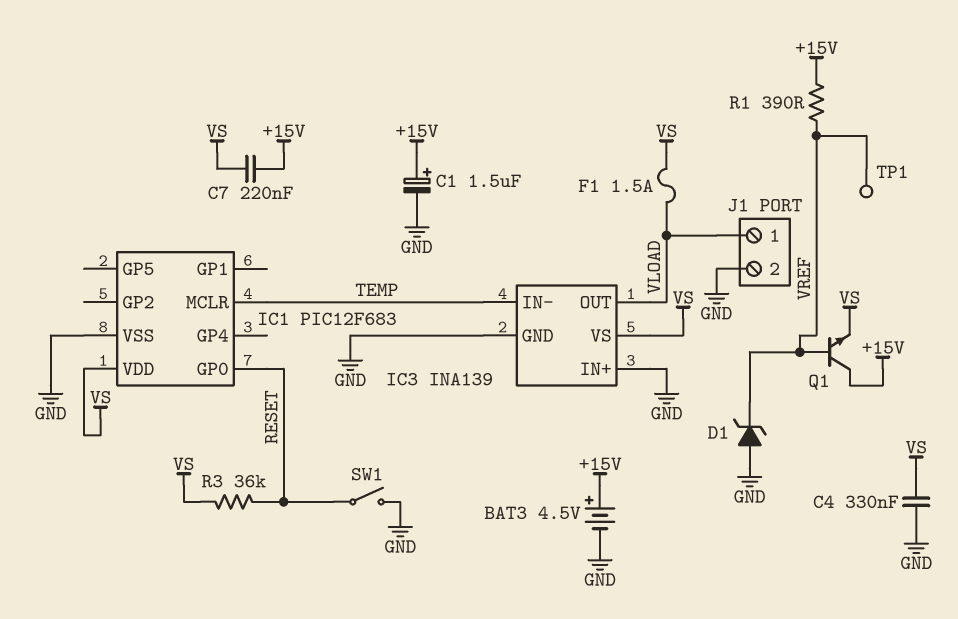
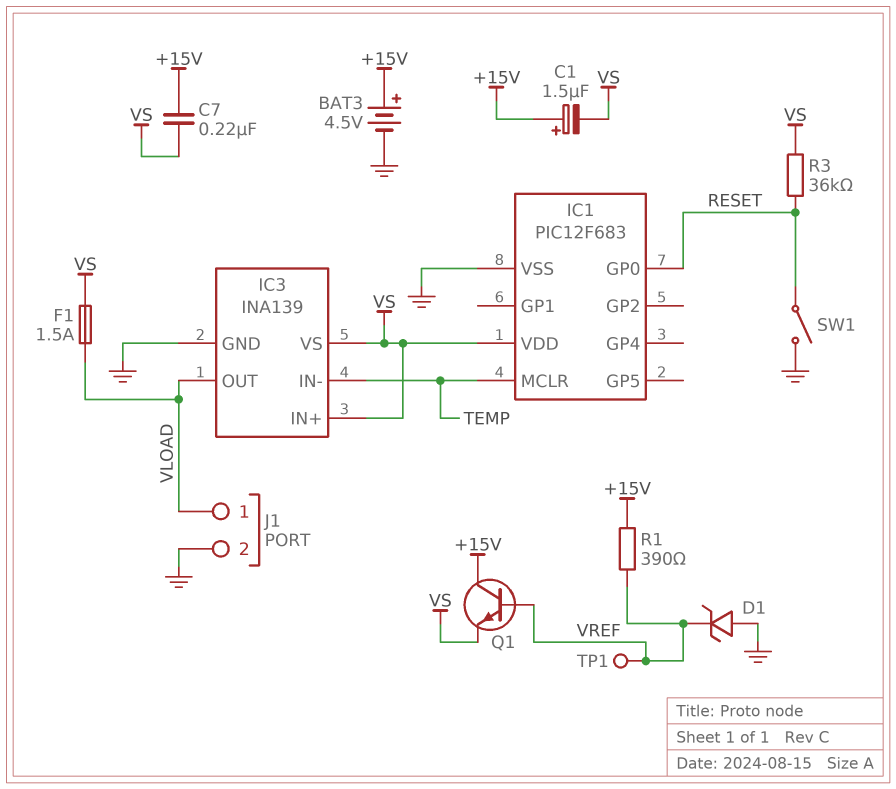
C1: 1.5uF (plus +15V, minus GND) -> 1.5uF (plus +15V, minus VS)
C4: 330nF (GND, VS) -> none
IC3 pin IN+: GND -> VS

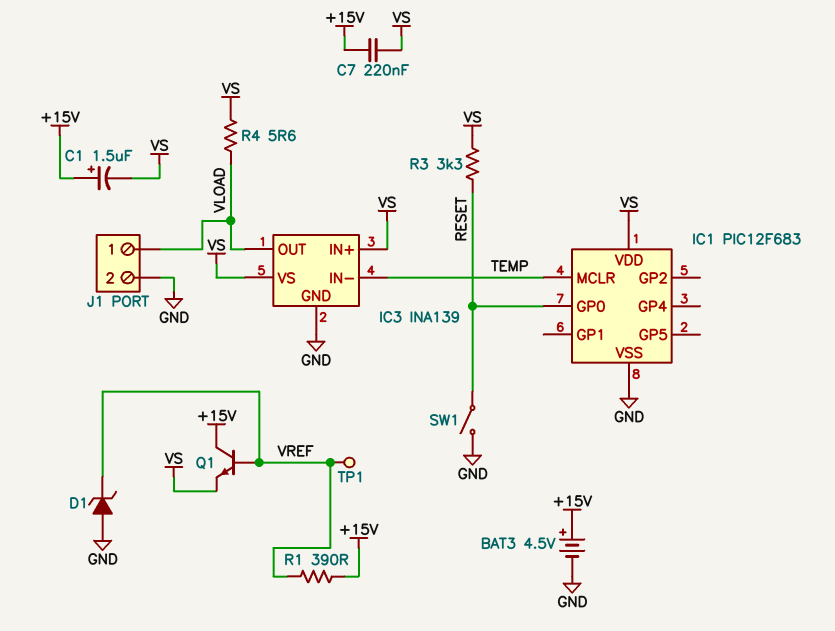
F1: 1.5A (VLOAD, VS) -> none
R3: 36k (RESET, VS) -> 3.3k (RESET, VS)
R4: none -> 5.6 (VLOAD, VS)

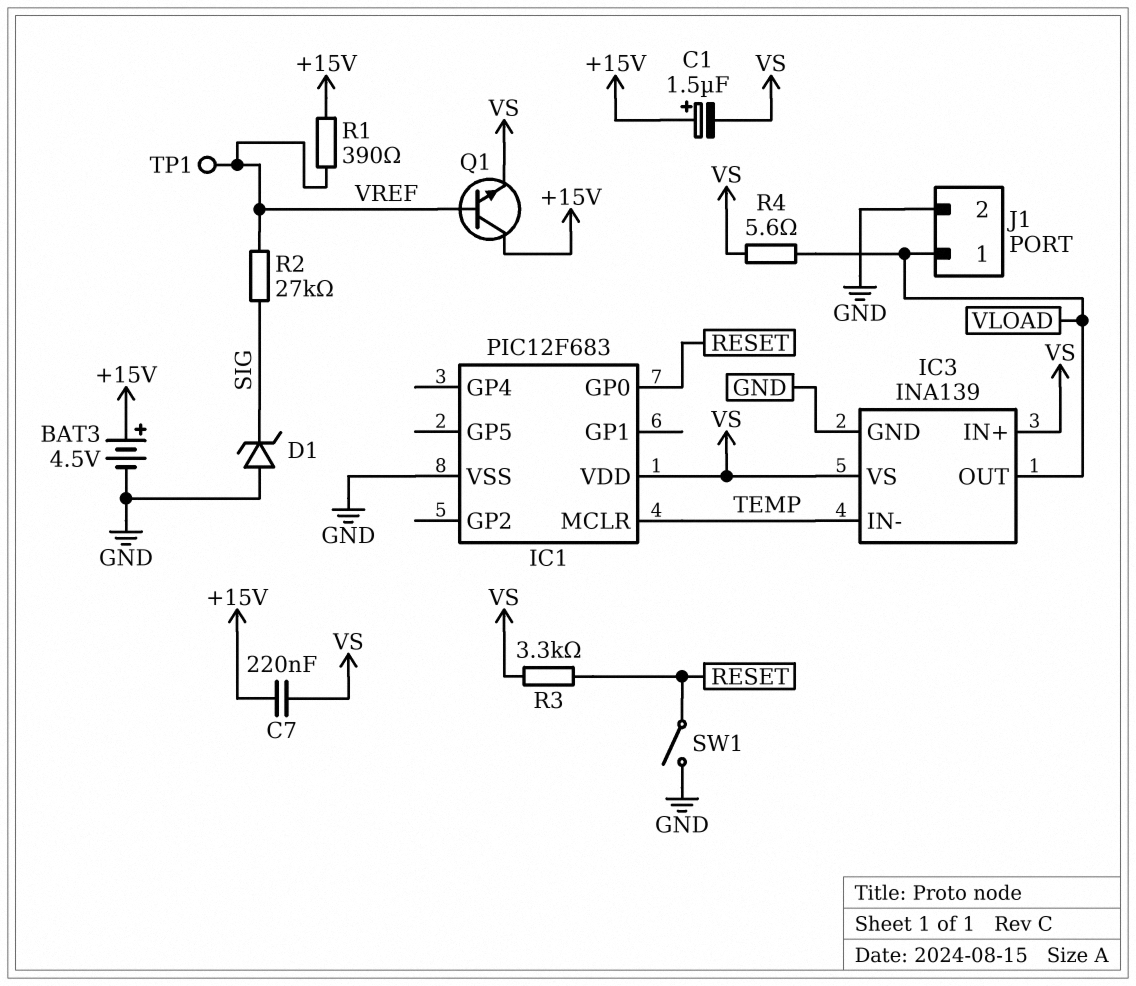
D1: zener (A GND, K VREF) -> zener (A GND, K SIG)
R2: none -> 27k (SIG, VREF)

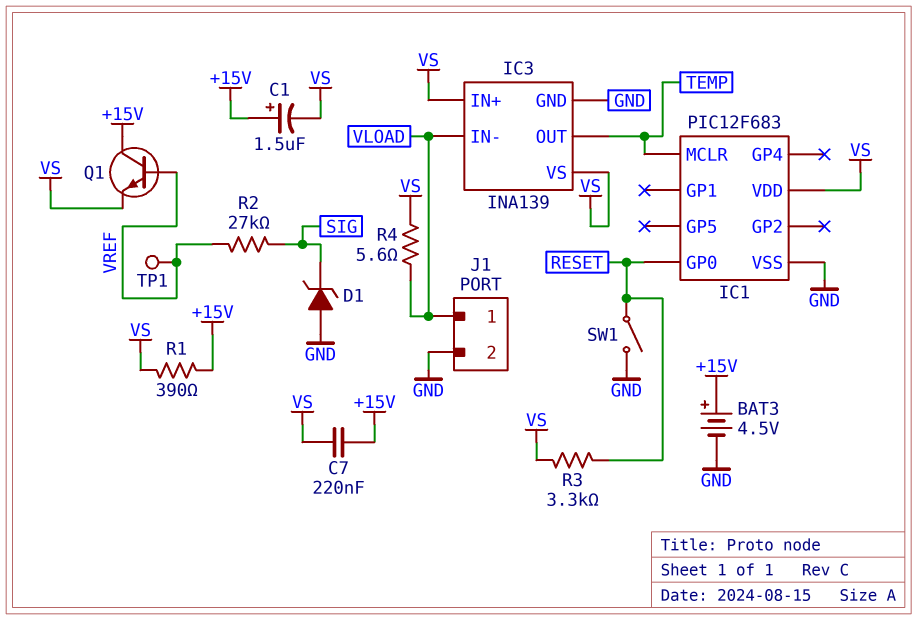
IC3 pin IN-: TEMP -> VLOAD
IC3 pin OUT: VLOAD -> TEMP
R1: 390 (+15V, VREF) -> 390 (+15V, VS)

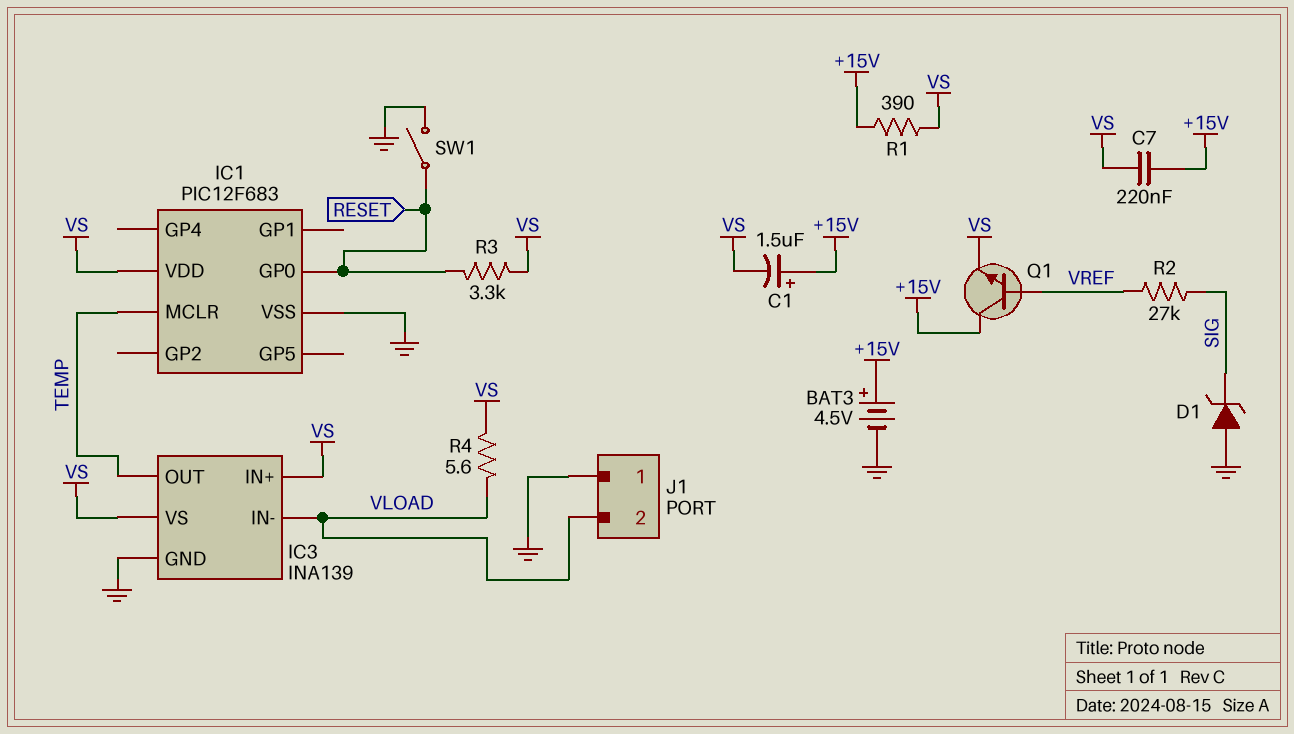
J1 pin 1: VLOAD -> GND
J1 pin 2: GND -> VLOAD
TP1: test point (VREF) -> none

